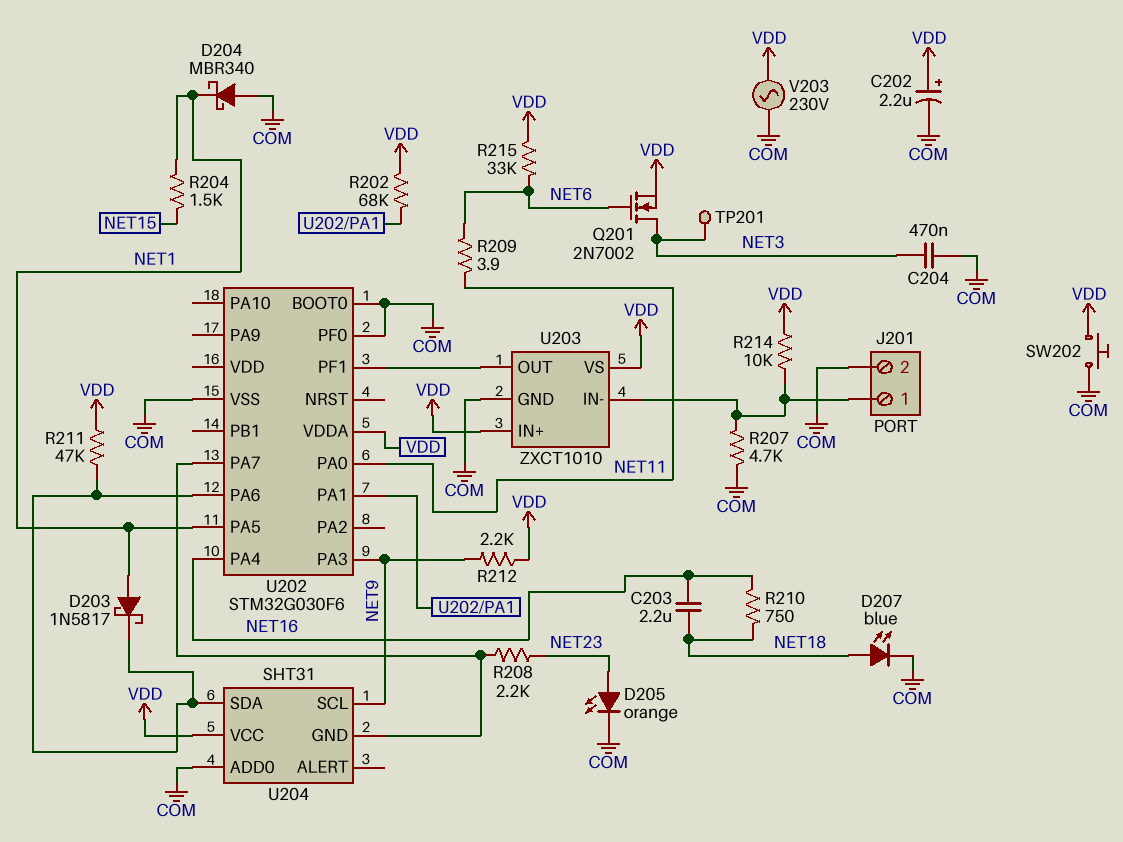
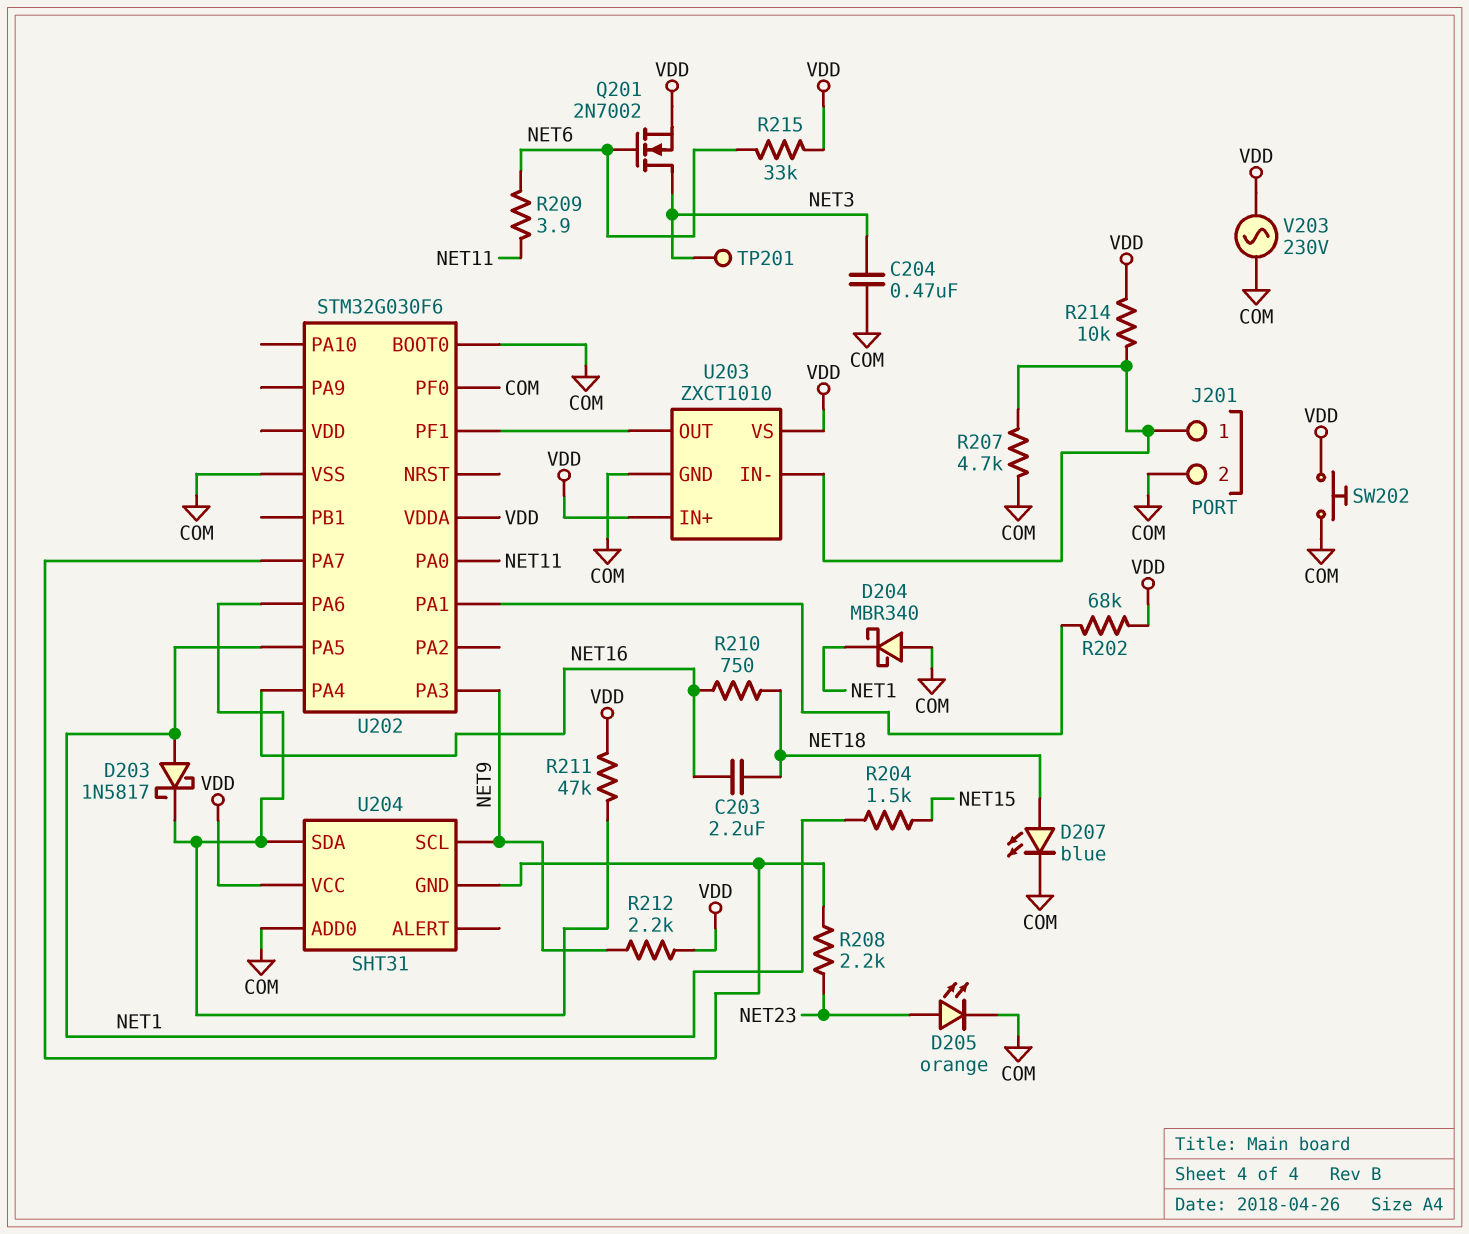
C202: 2.2uF (plus VDD, minus COM) -> none

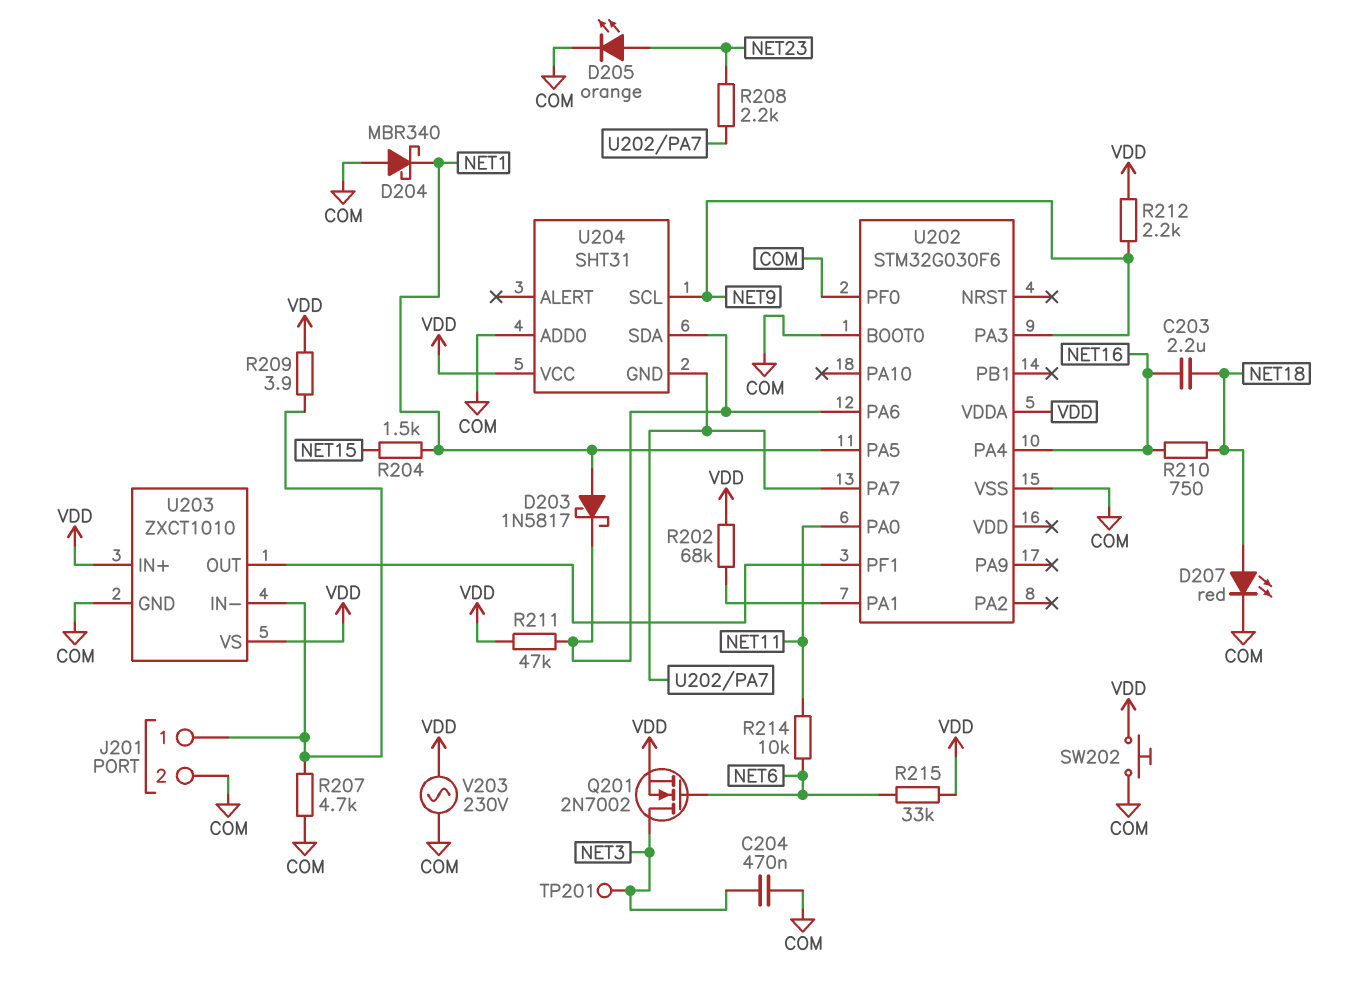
D207: LED blue (A NET18, K COM) -> LED red (A NET18, K COM)
R209: 3.9 (NET6, NET11) -> 3.9 (J201/1, VDD)
R214: 10k (J201/1, VDD) -> 10k (NET6, NET11)

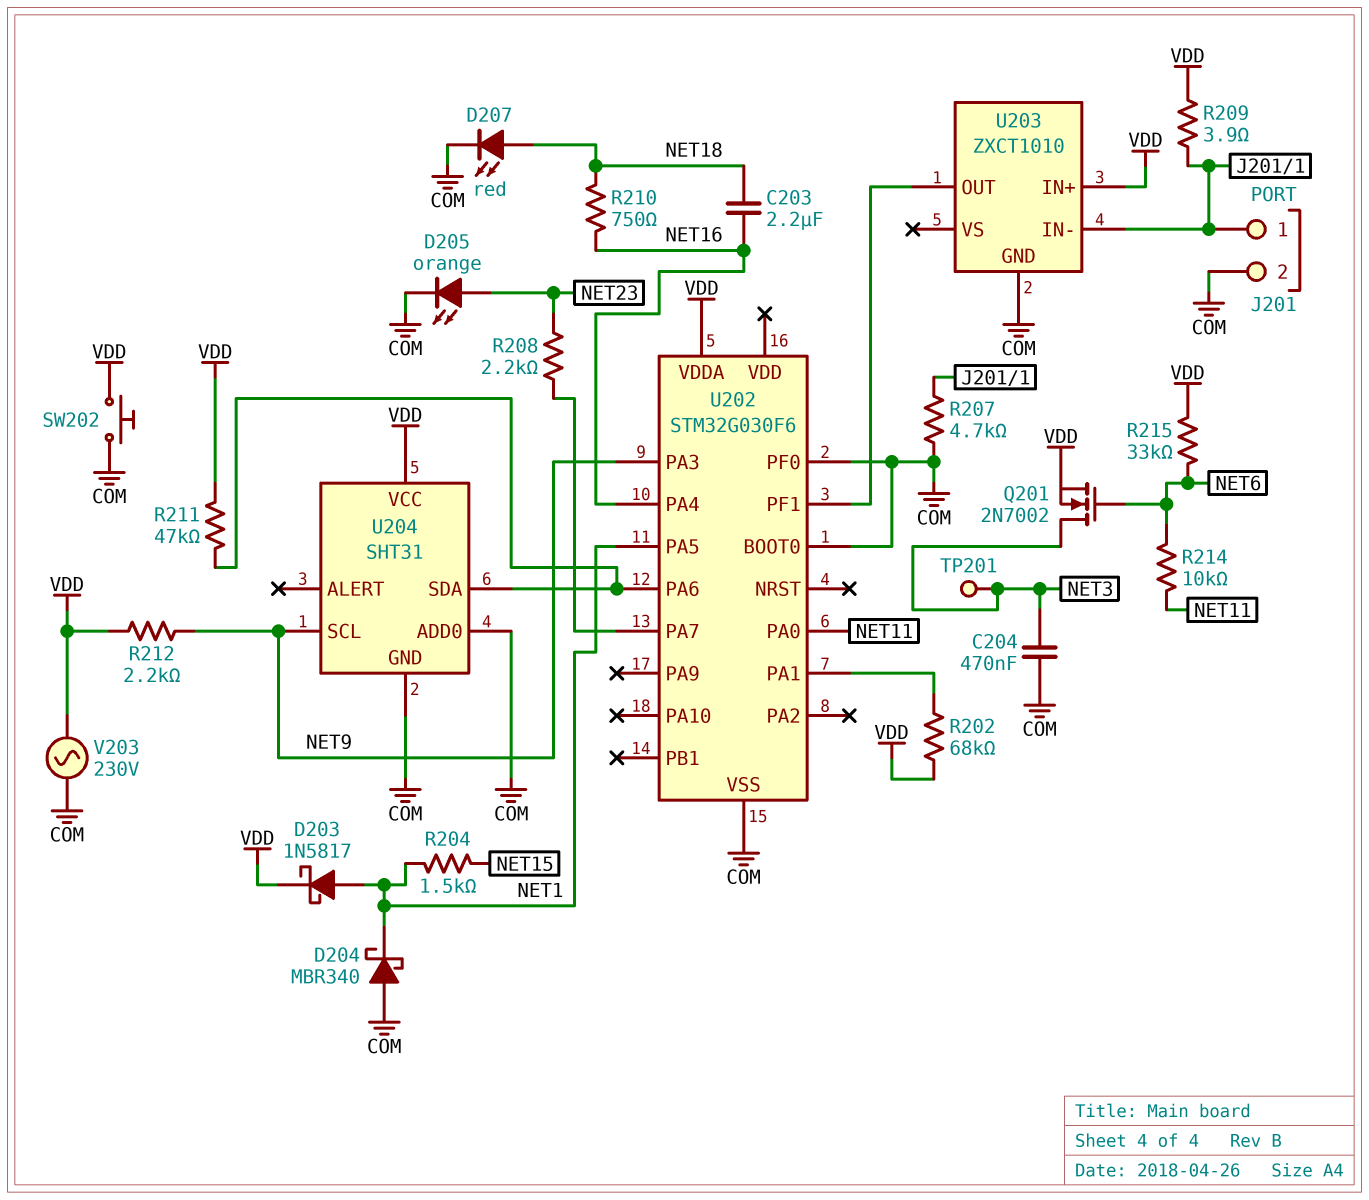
D203: schottky 1N5817 (A NET1, K U202/PA6) -> schottky 1N5817 (A NET1, K VDD)
U203 pin VS: VDD -> none
U204 pin GND: U202/PA7 -> COM

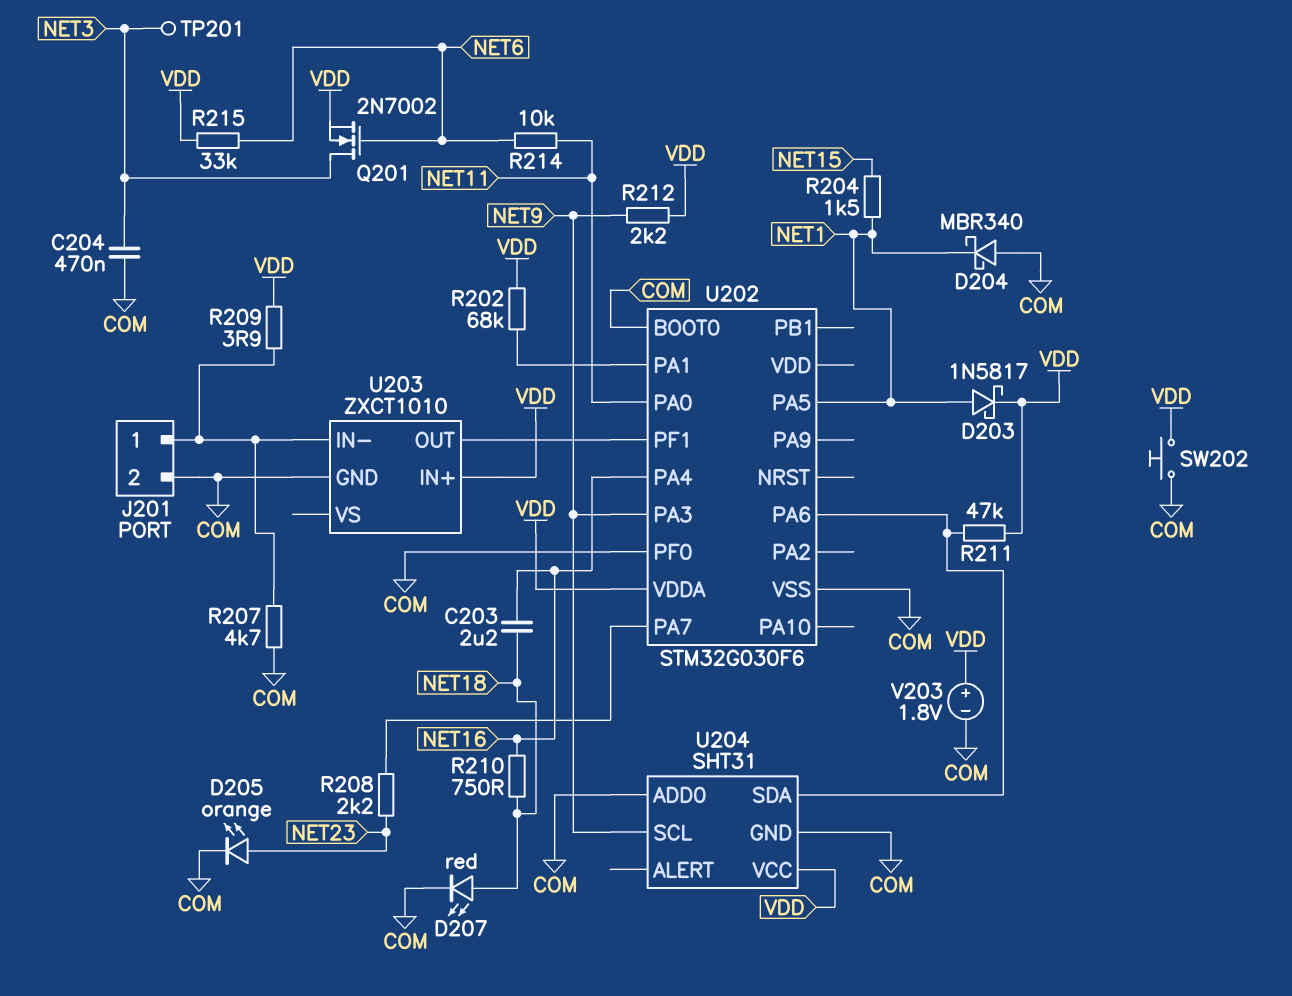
V203: AC 230V (COM, VDD) -> 1.8V (plus VDD, minus COM)

